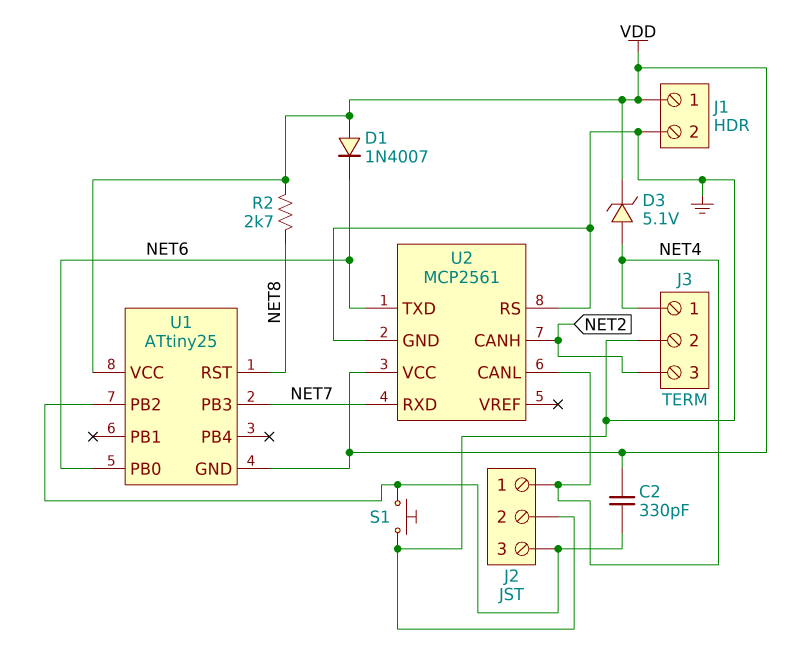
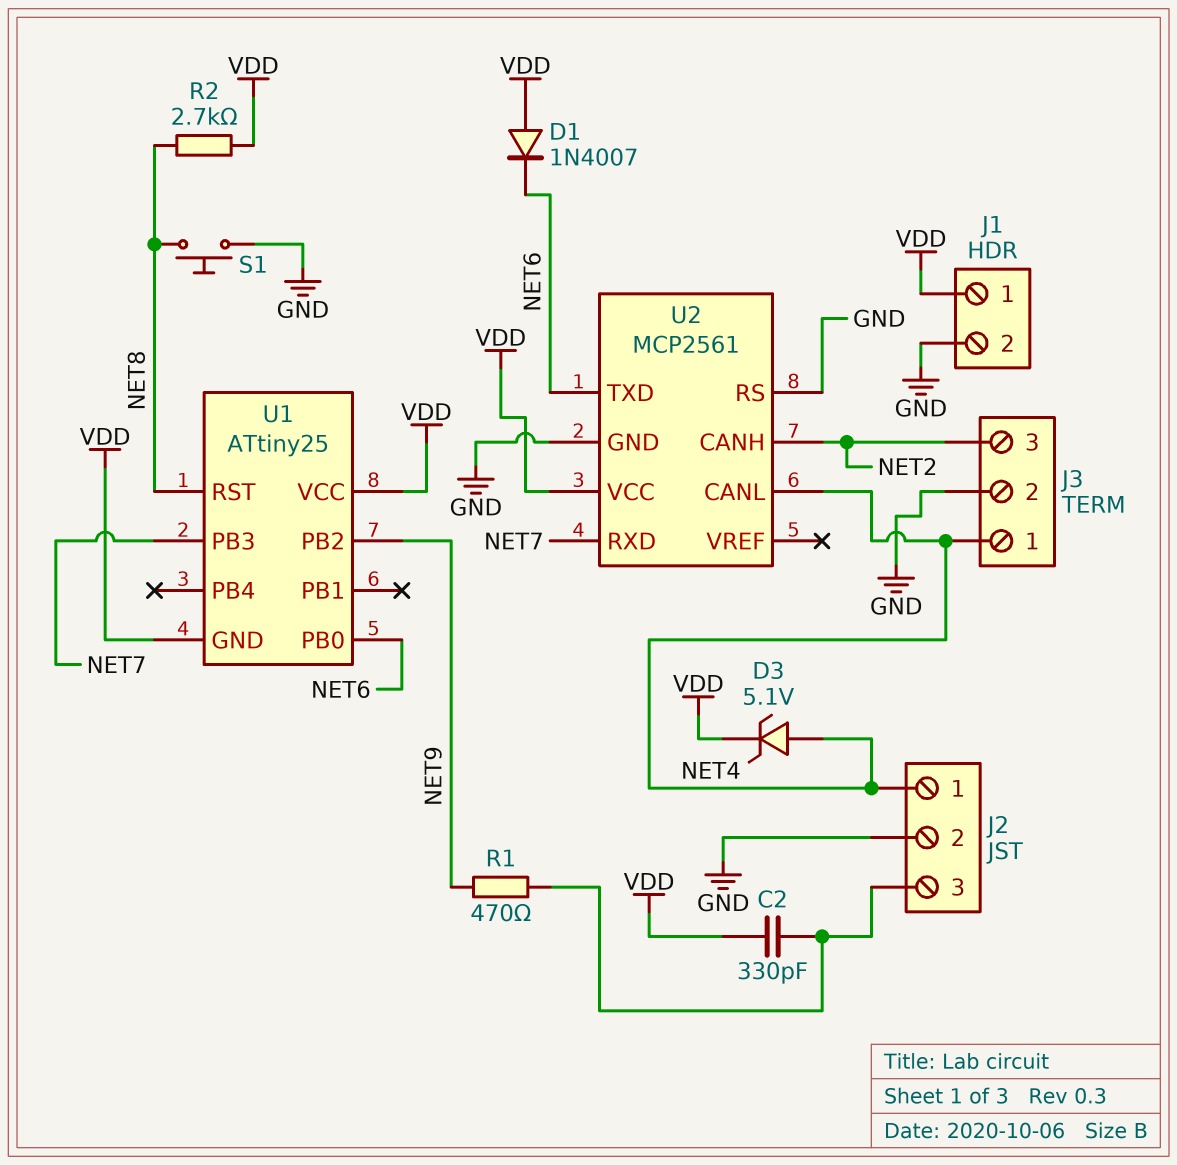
R1: none -> 470 (J2/3, NET9)
S1: button (GND, J2/3) -> button (GND, NET8)
U1 pin PB2: J2/3 -> NET9

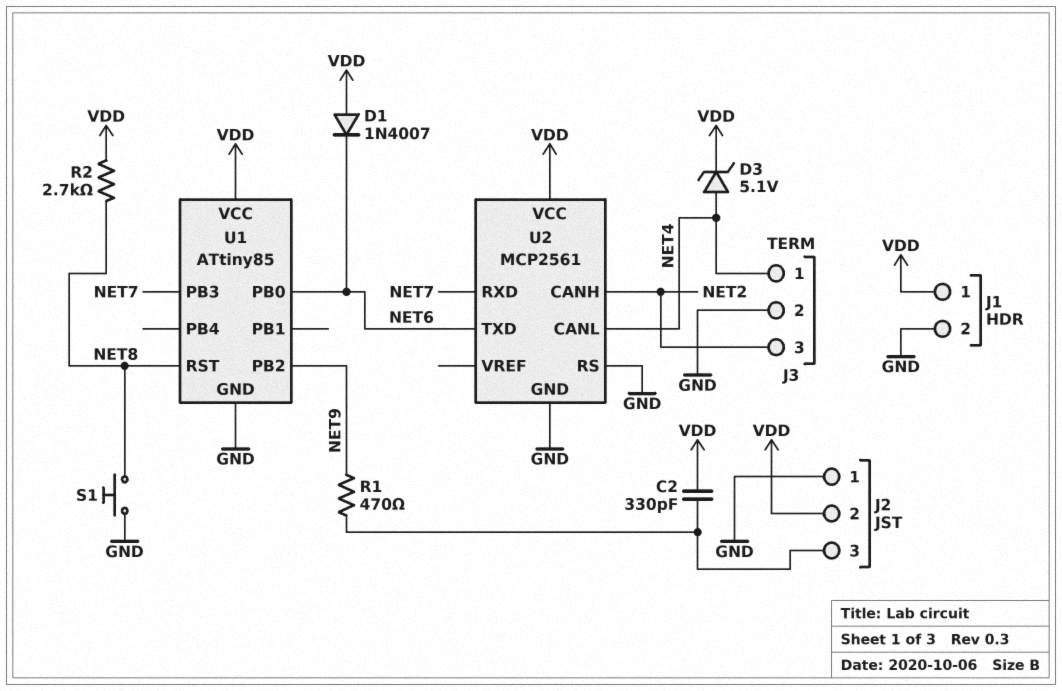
J2 pin 1: NET4 -> GND
J2 pin 2: GND -> VDD
U1: ATtiny25 -> ATtiny85
U1 pin GND: VDD -> GND

